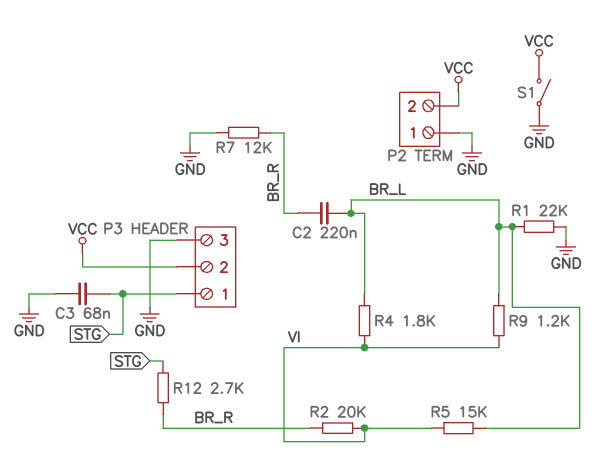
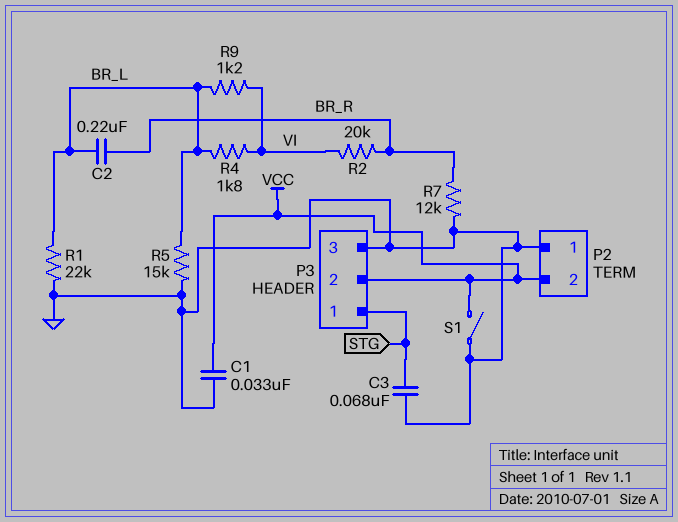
C1: none -> 33nF (GND, VCC)
R5: 15k (BR_L, VI) -> 15k (BR_L, GND)
R12: 2.7k (BR_R, STG) -> none

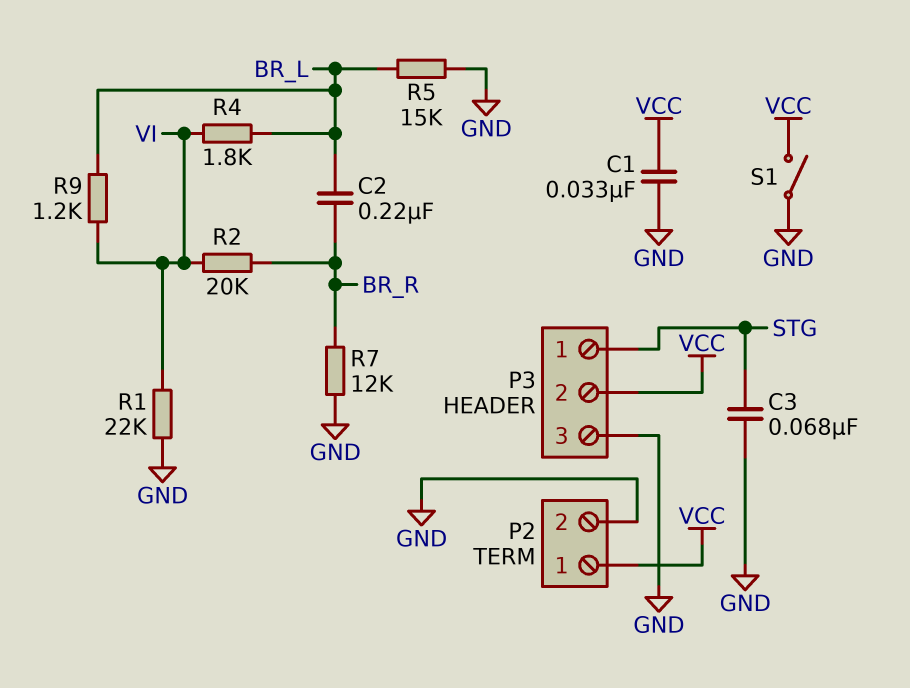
P2 pin 1: GND -> VCC
P2 pin 2: VCC -> GND
R1: 22k (BR_L, GND) -> 22k (GND, VI)

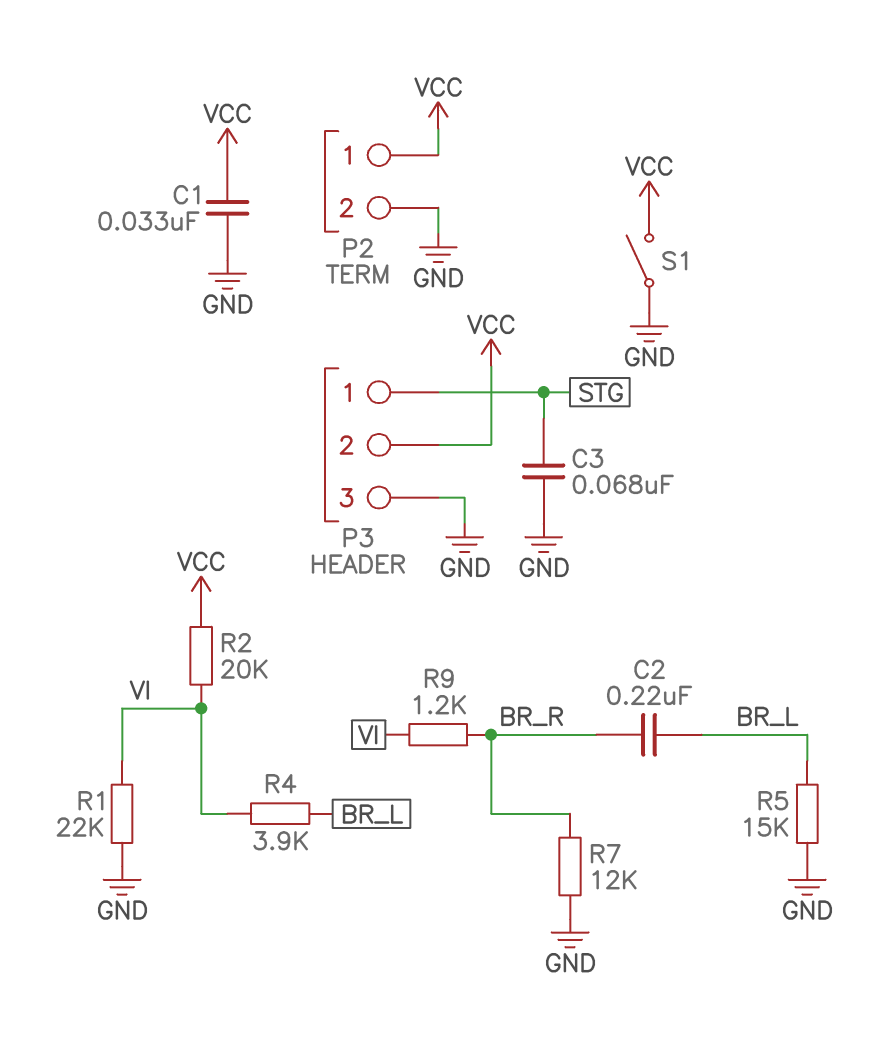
R2: 20k (BR_R, VI) -> 20k (VCC, VI)
R4: 1.8k (BR_L, VI) -> 3.9k (BR_L, VI)
R9: 1.2k (BR_L, VI) -> 1.2k (BR_R, VI)

